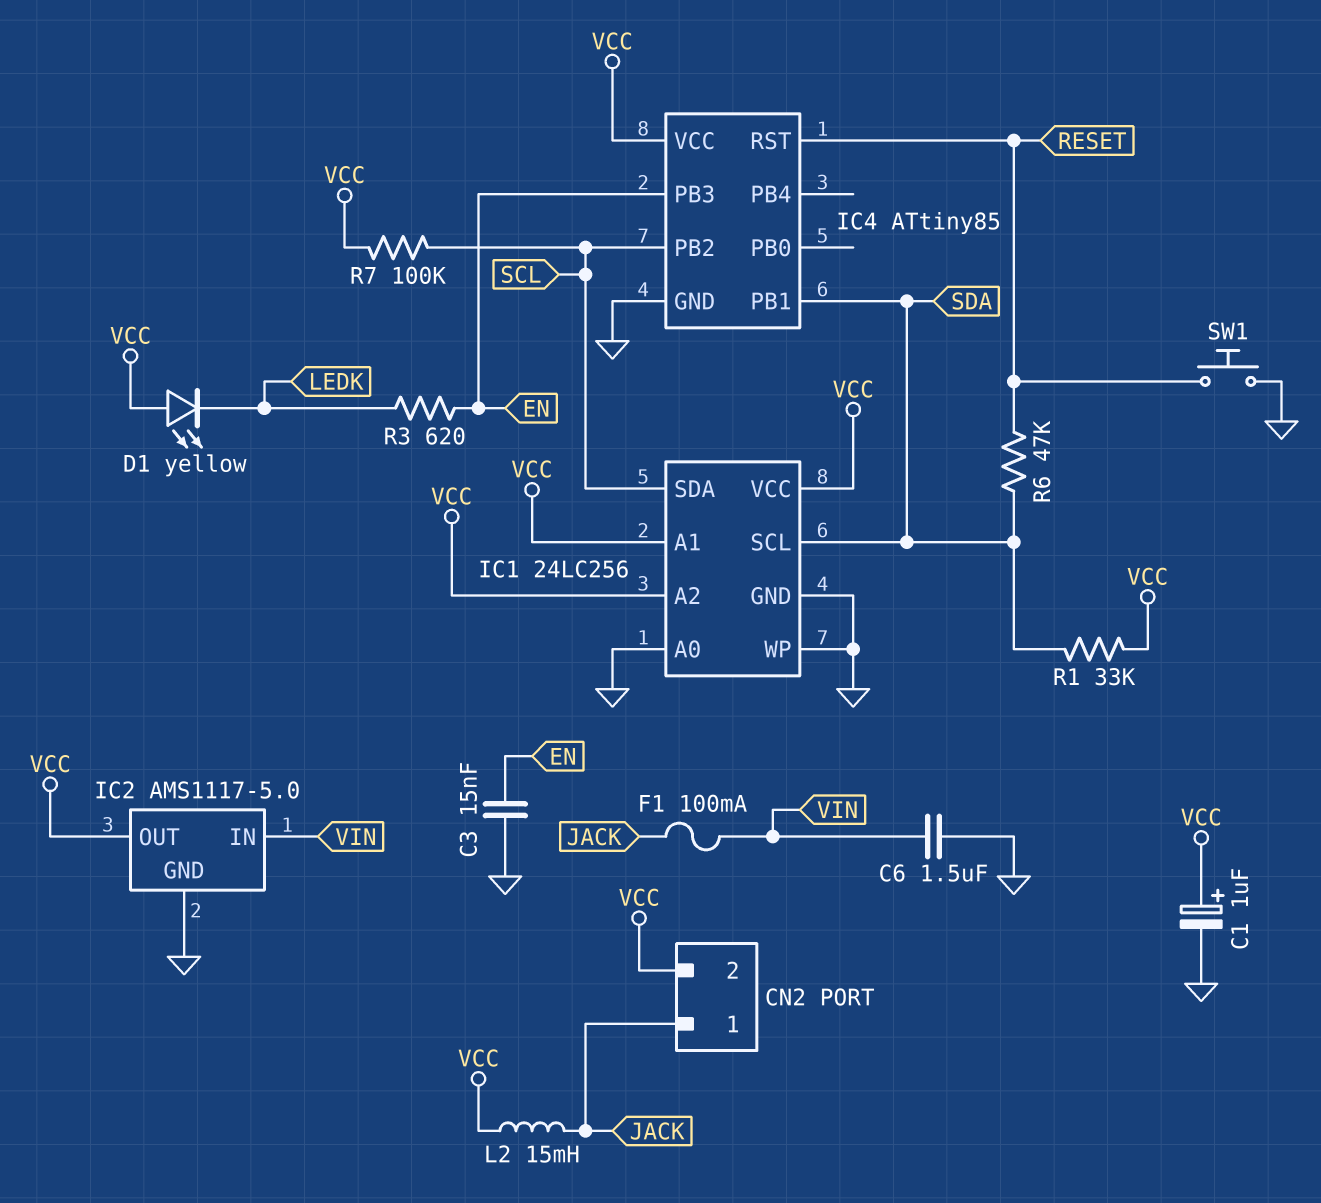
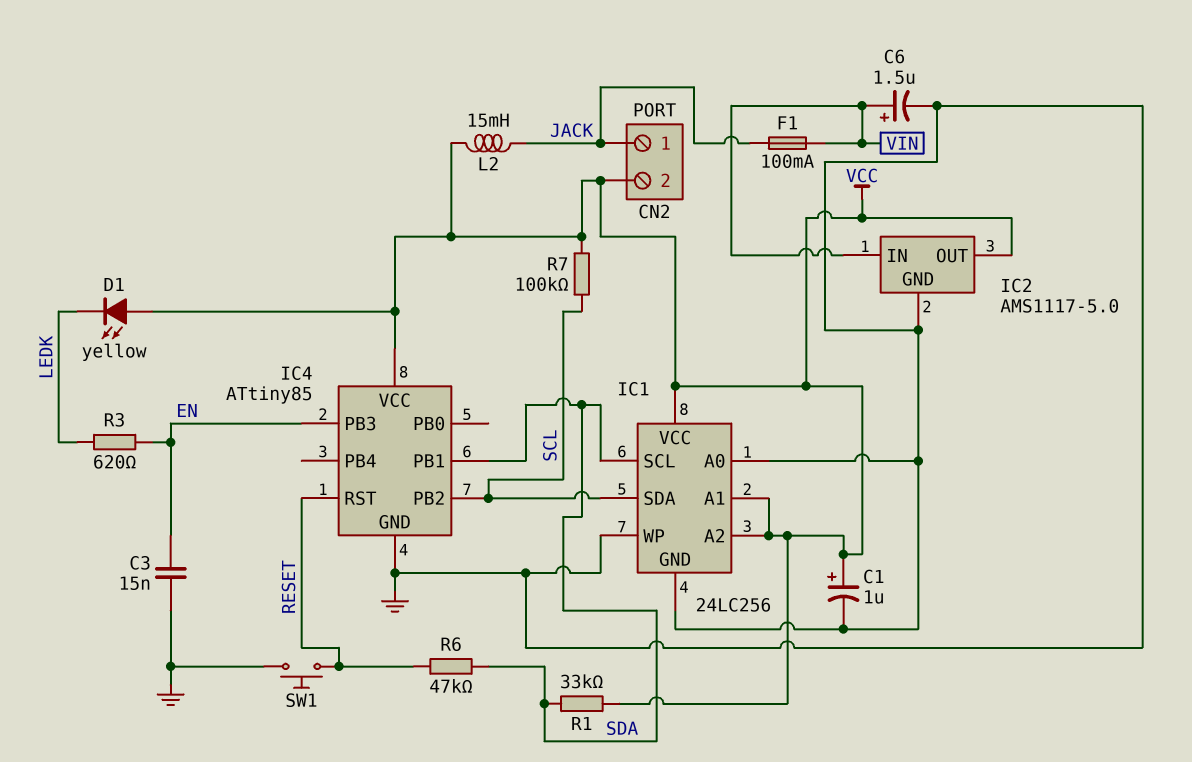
C6: 1.5uF (GND, VIN) -> 1.5uF (plus VIN, minus GND)

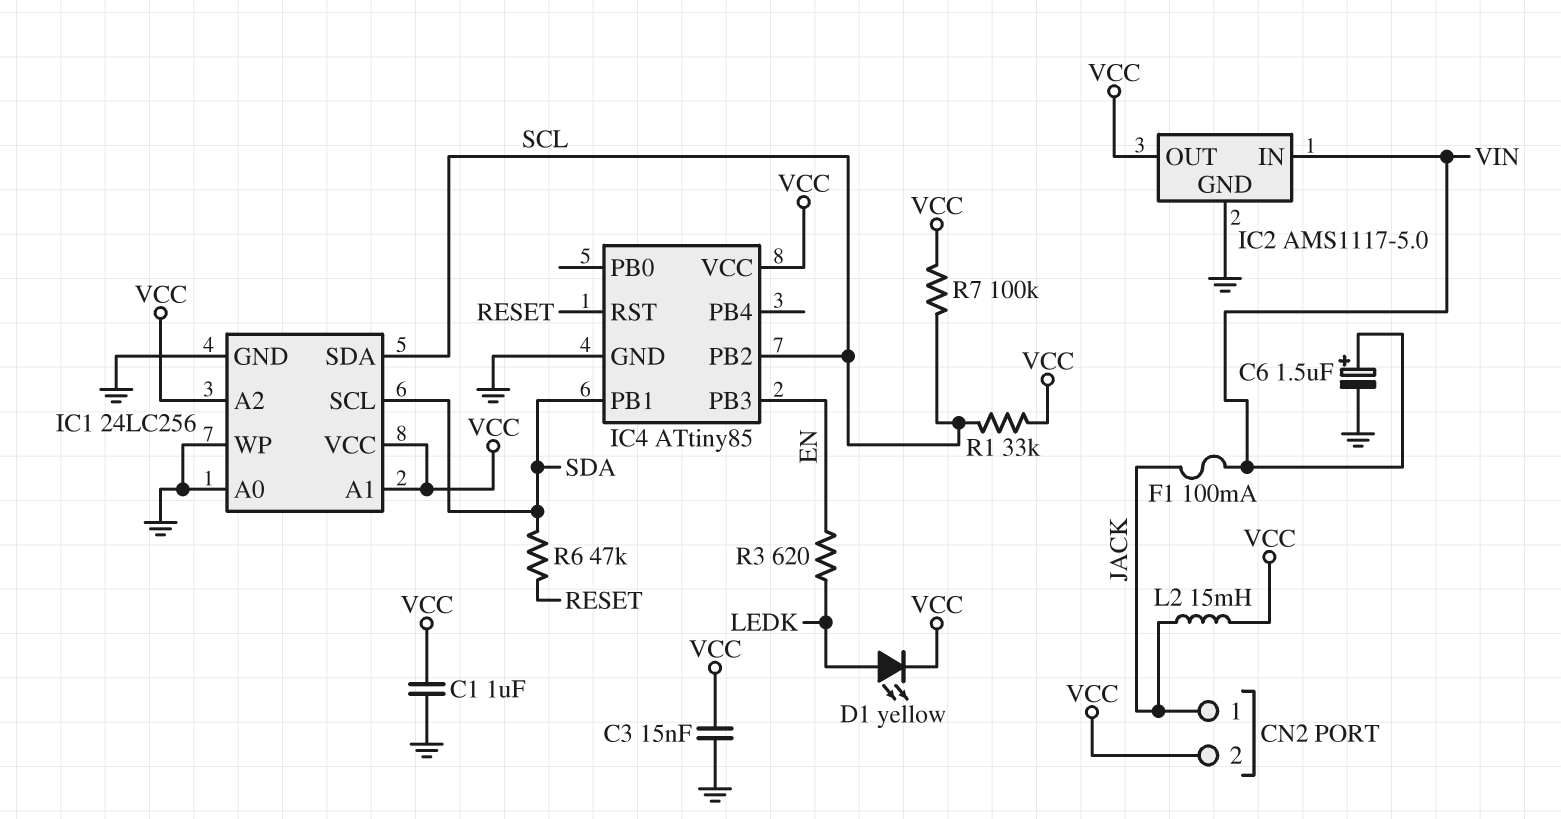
C1: 1uF (plus VCC, minus GND) -> 1uF (GND, VCC)
C3: 15nF (EN, GND) -> 15nF (GND, VCC)
D1: LED yellow (A VCC, K LEDK) -> LED yellow (A LEDK, K VCC)
R1: 33k (SDA, VCC) -> 33k (SCL, VCC)
SW1: button (GND, RESET) -> none

